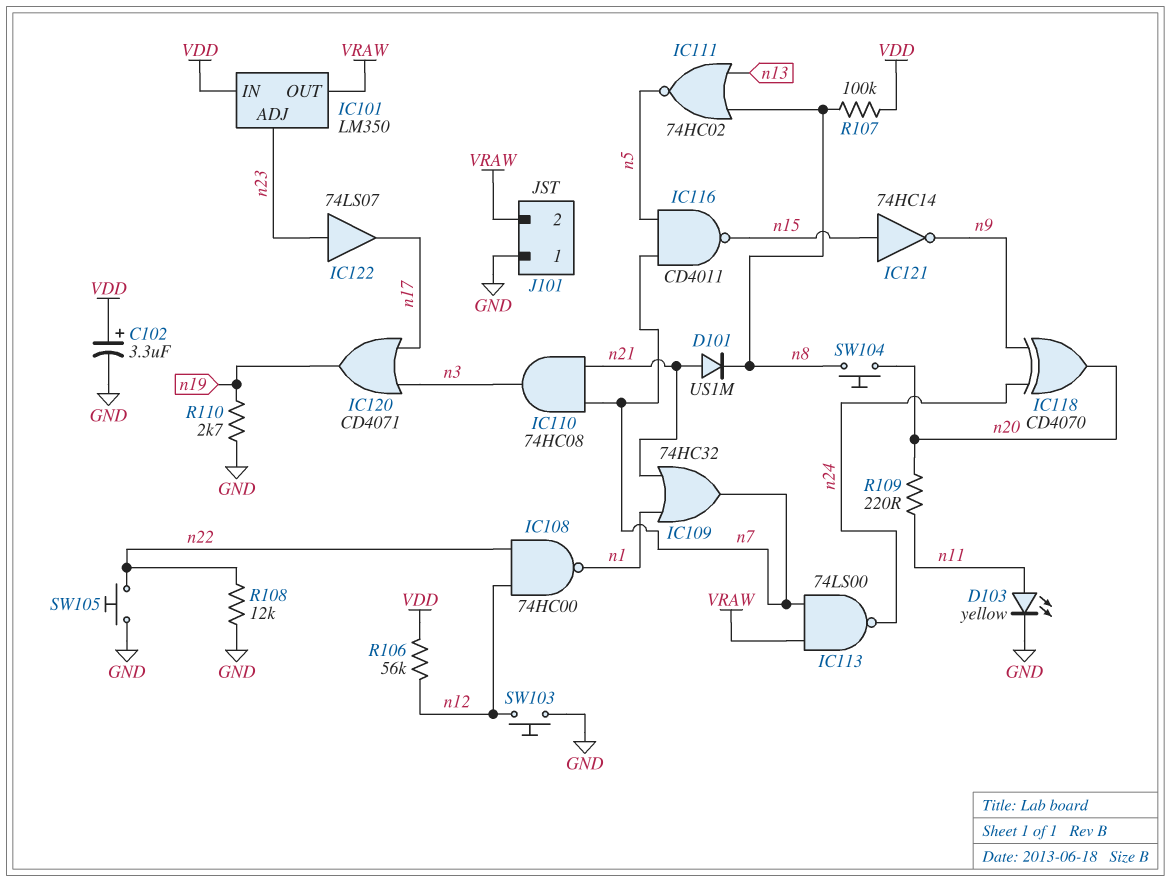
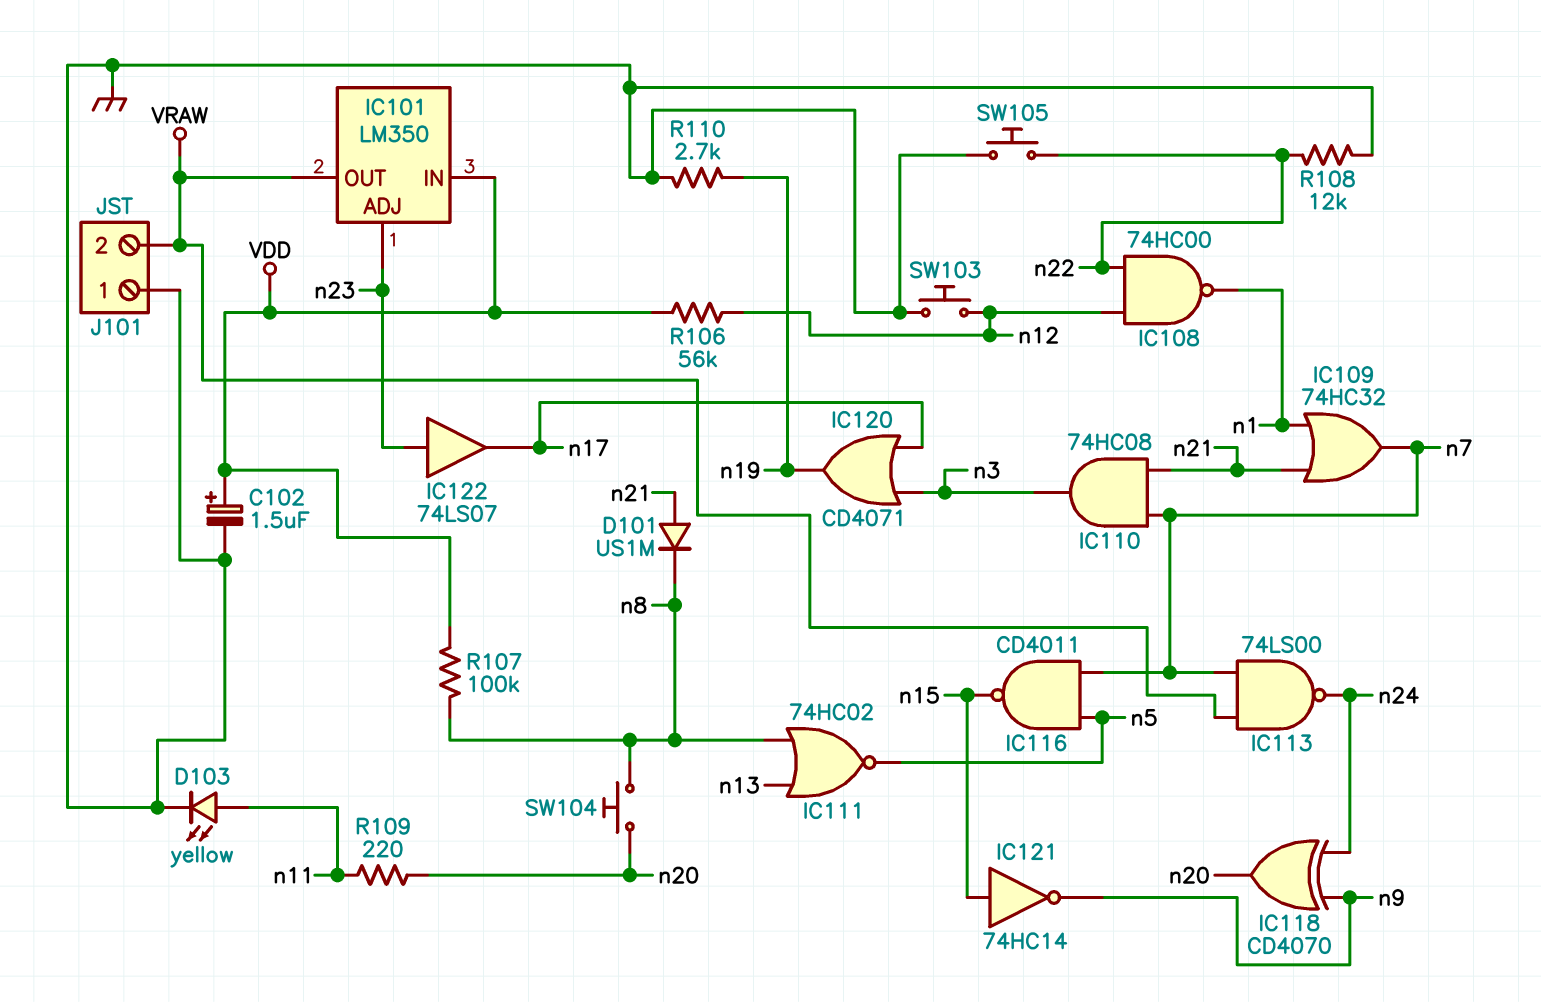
C102: 3.3uF (plus VDD, minus GND) -> 1.5uF (plus VDD, minus GND)

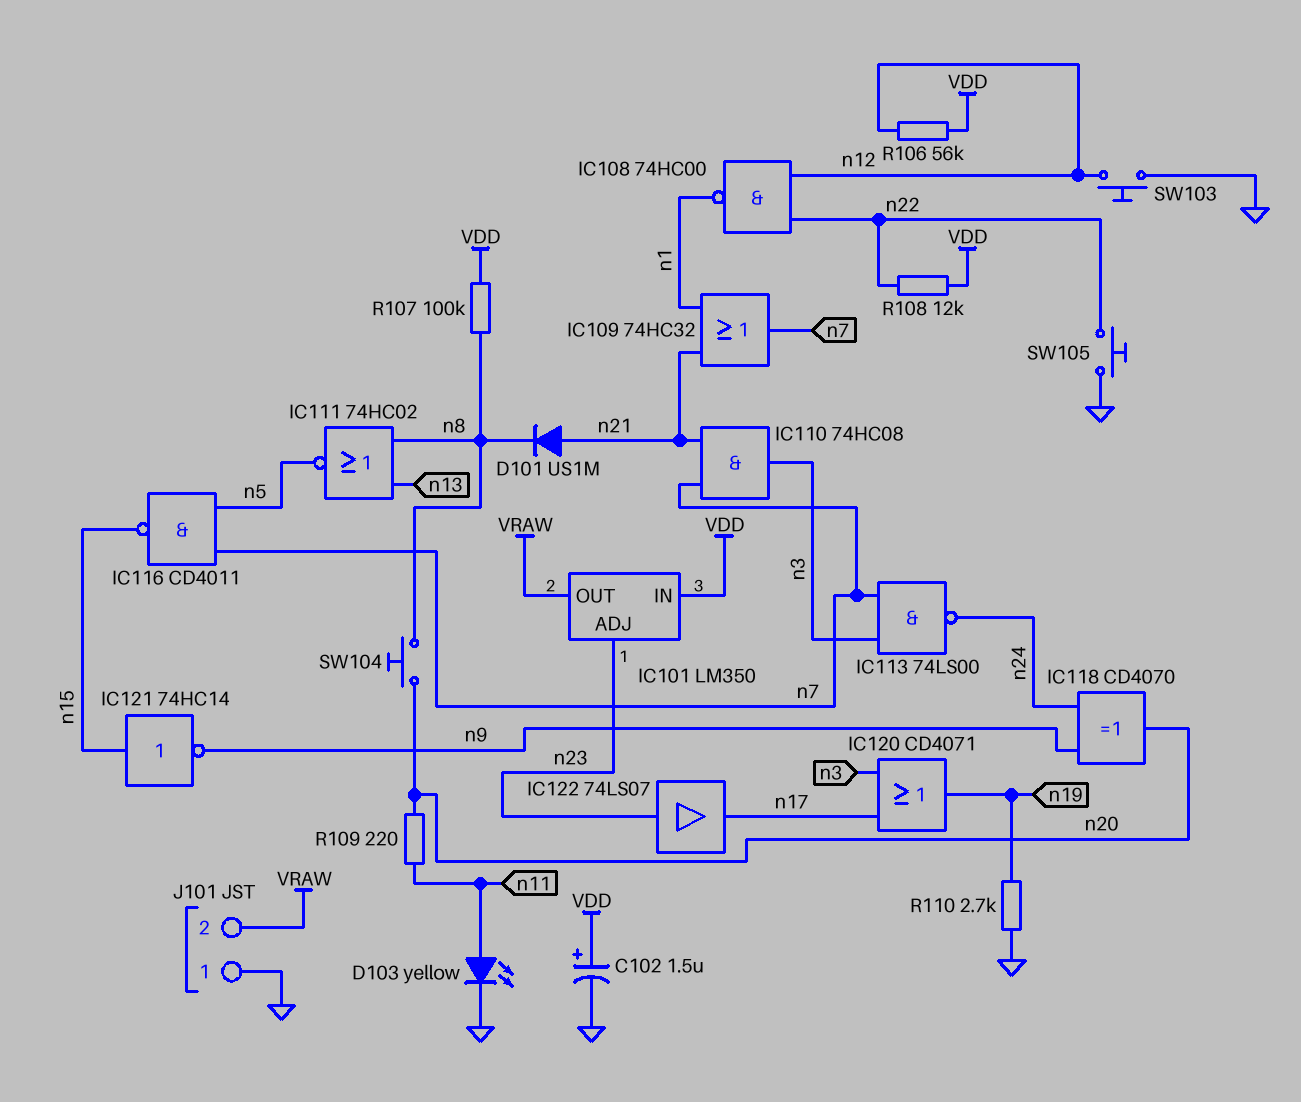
IC113: NAND 74LS00 (in VRAW, in n7, out n24) -> NAND 74LS00 (in n3, in n7, out n24)
R108: 12k (GND, n22) -> 12k (VDD, n22)

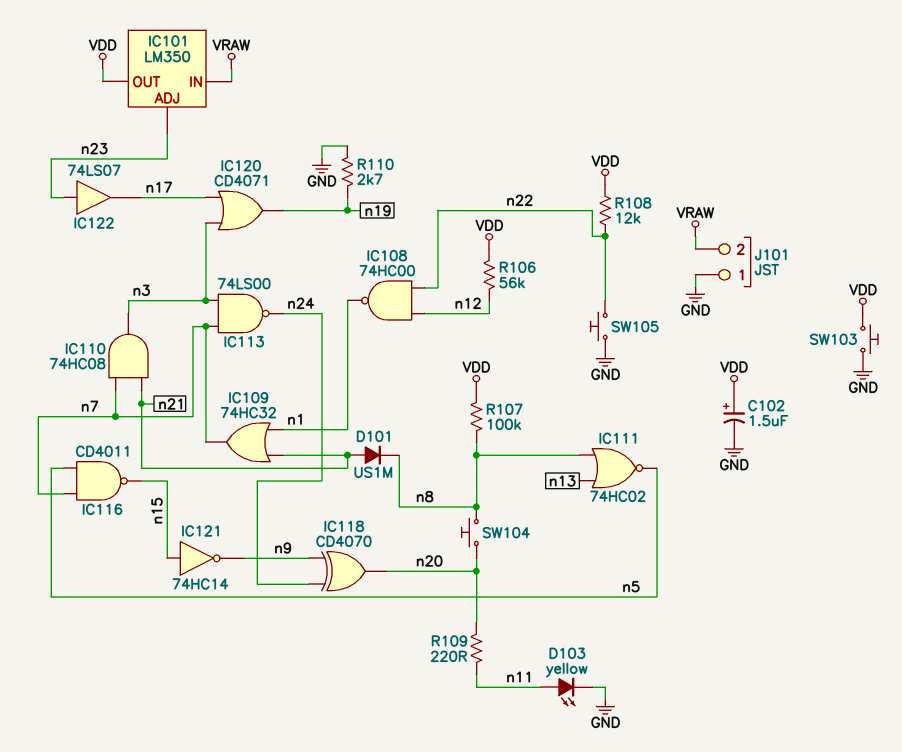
IC101 pin IN: VDD -> VRAW
IC101 pin OUT: VRAW -> VDD
SW103: button (GND, n12) -> button (GND, VDD)

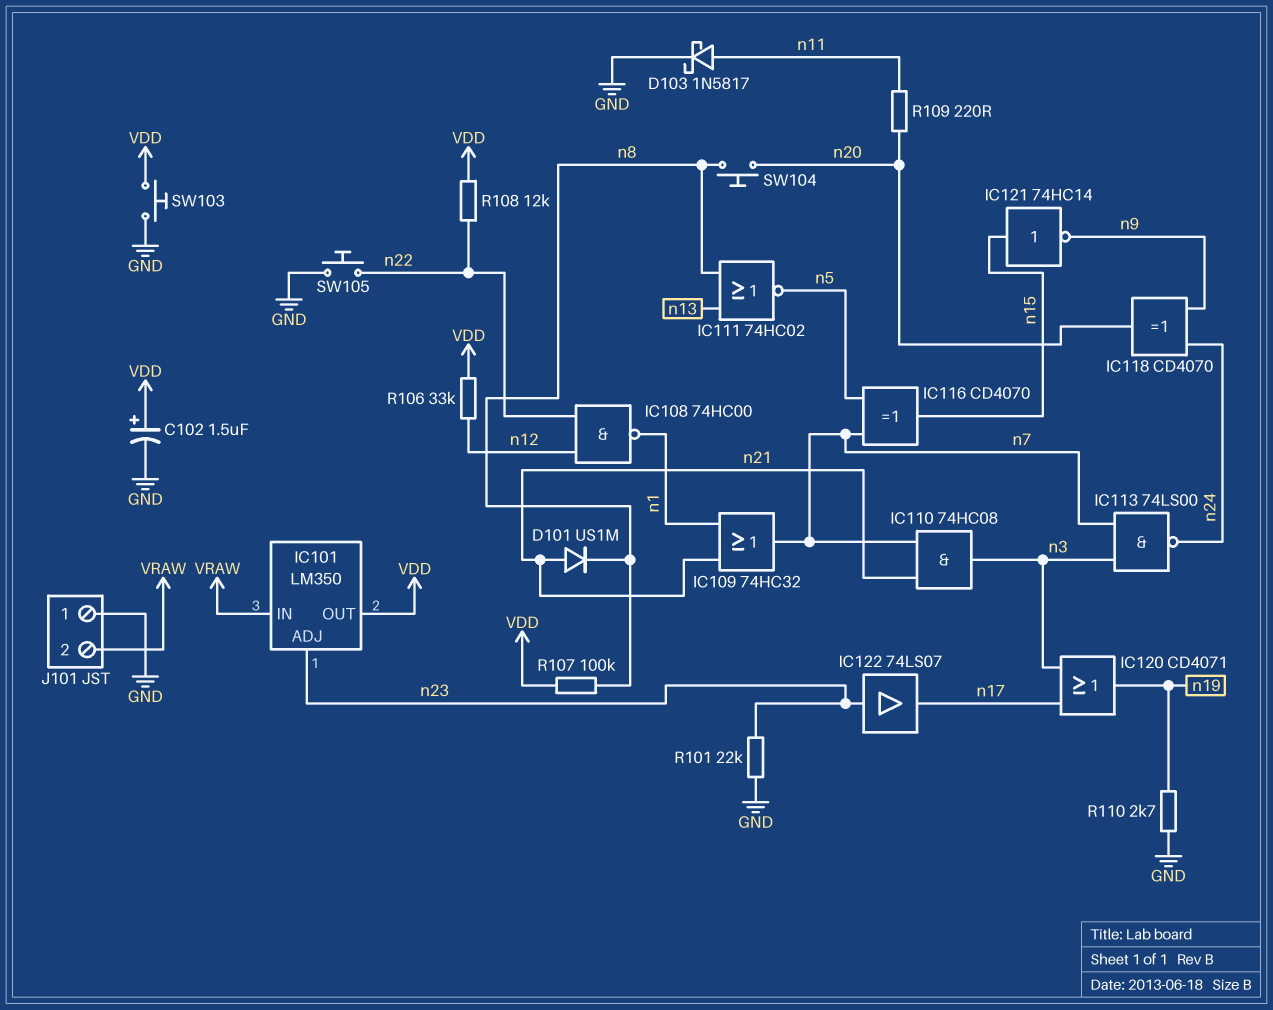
D103: LED yellow (A n11, K GND) -> schottky 1N5817 (A n11, K GND)
IC116: NAND CD4011 (in n5, in n7, out n15) -> XOR CD4070 (in n5, in n7, out n15)
R101: none -> 22k (GND, n23)
R106: 56k (VDD, n12) -> 33k (VDD, n12)

